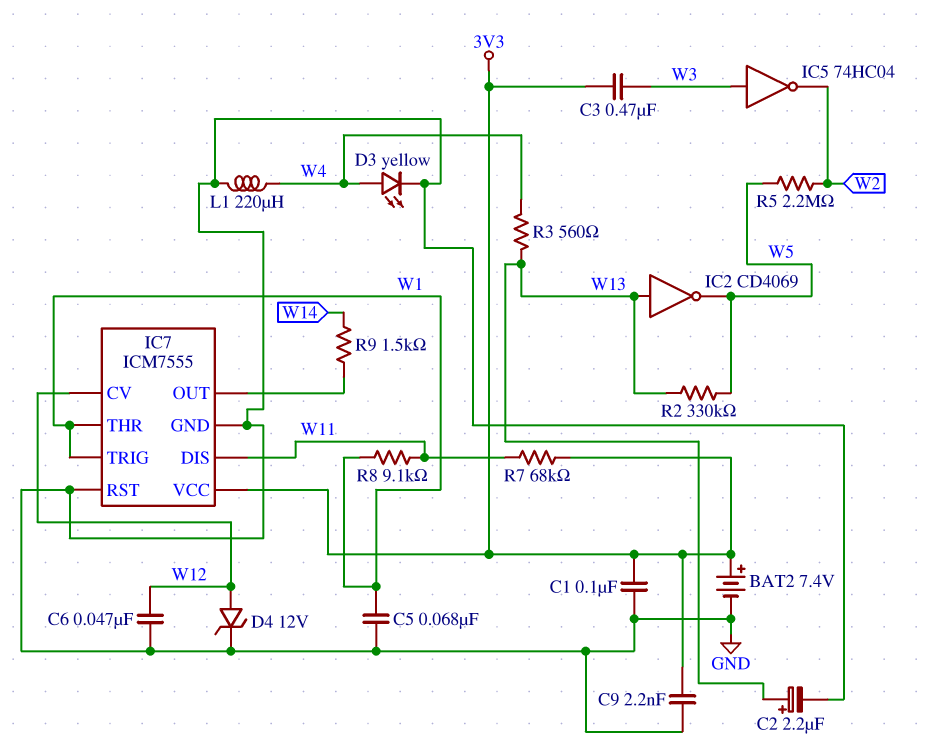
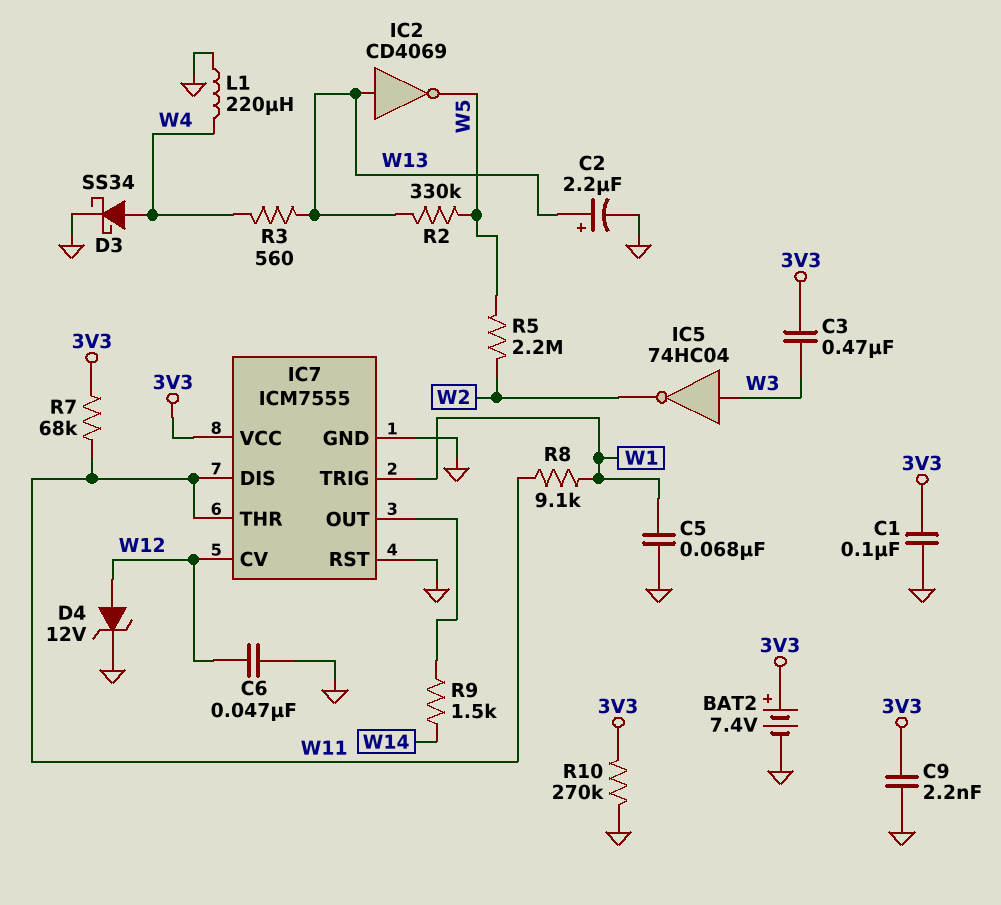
D3: LED yellow (A W4, K GND) -> schottky SS34 (A W4, K GND)
IC7 pin THR: W1 -> W11
R10: none -> 270k (3V3, GND)

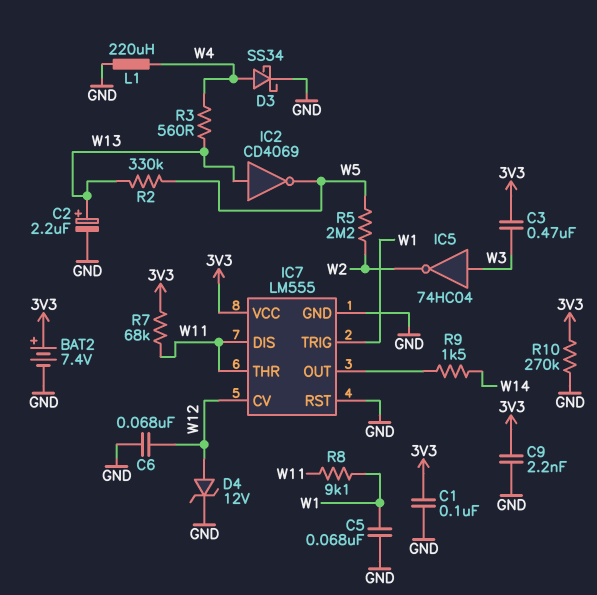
C6: 47nF (GND, W12) -> 68nF (GND, W12)
IC7: ICM7555 -> LM555

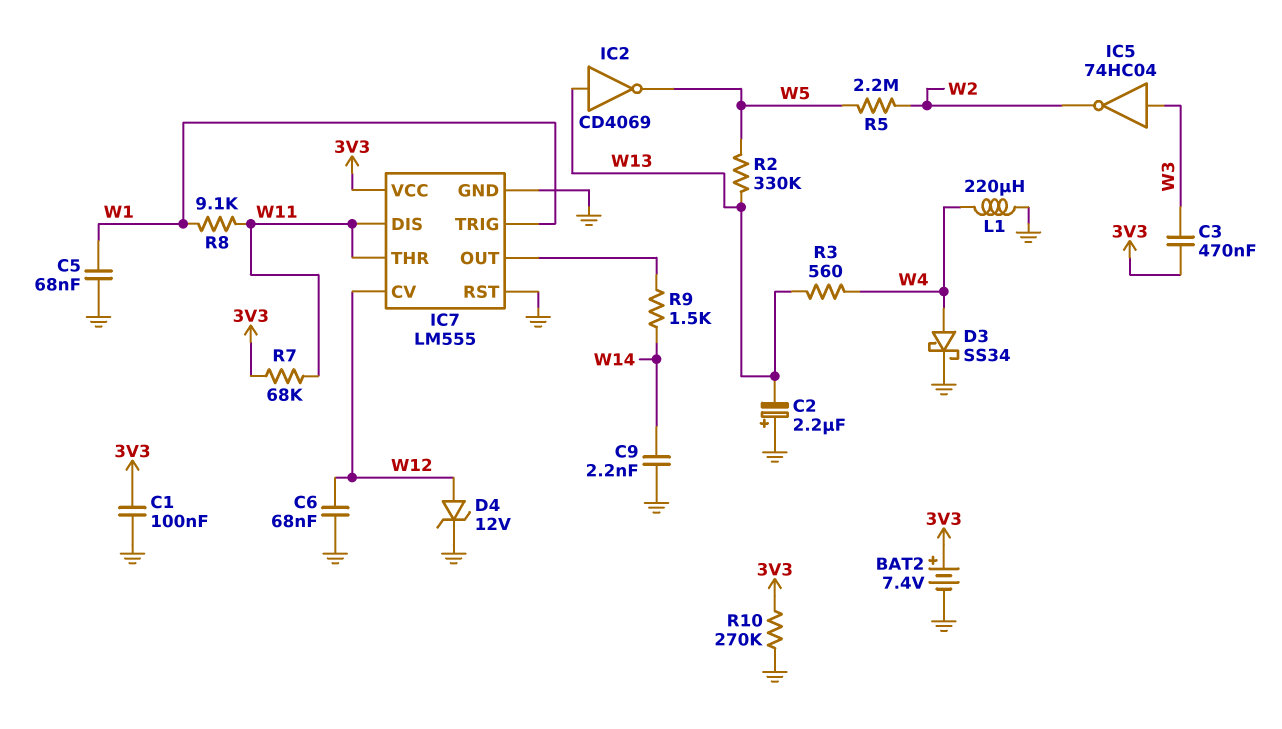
C2: 2.2uF (plus W13, minus GND) -> 2.2uF (plus GND, minus W13)
C9: 2.2nF (3V3, GND) -> 2.2nF (GND, W14)

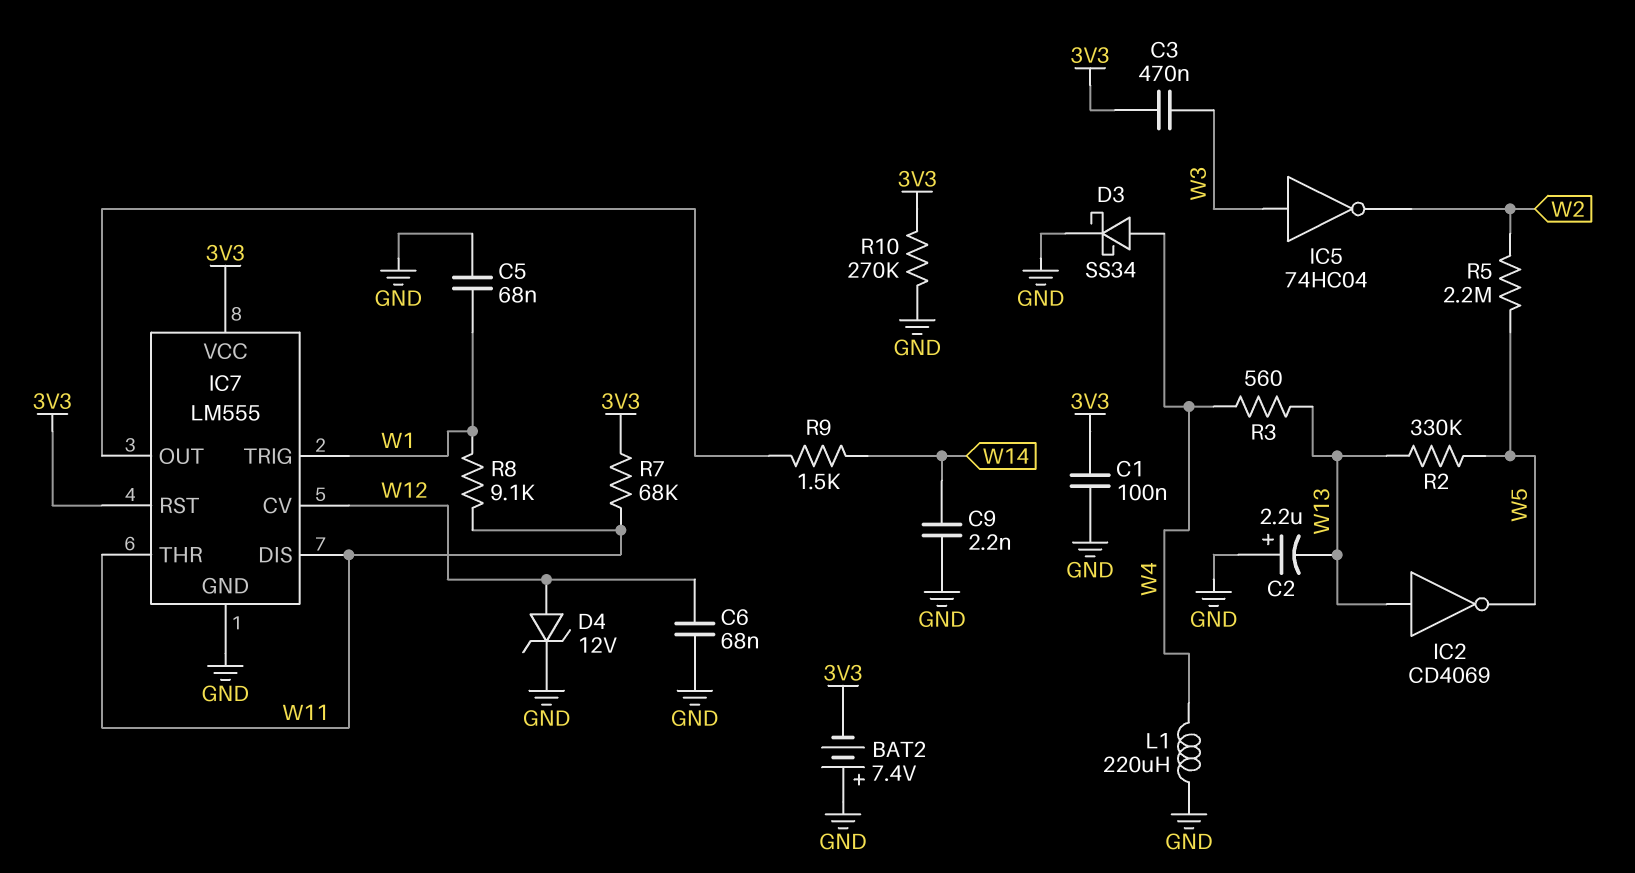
BAT2: 7.4V (plus 3V3, minus GND) -> 7.4V (plus GND, minus 3V3)
IC7 pin RST: GND -> 3V3

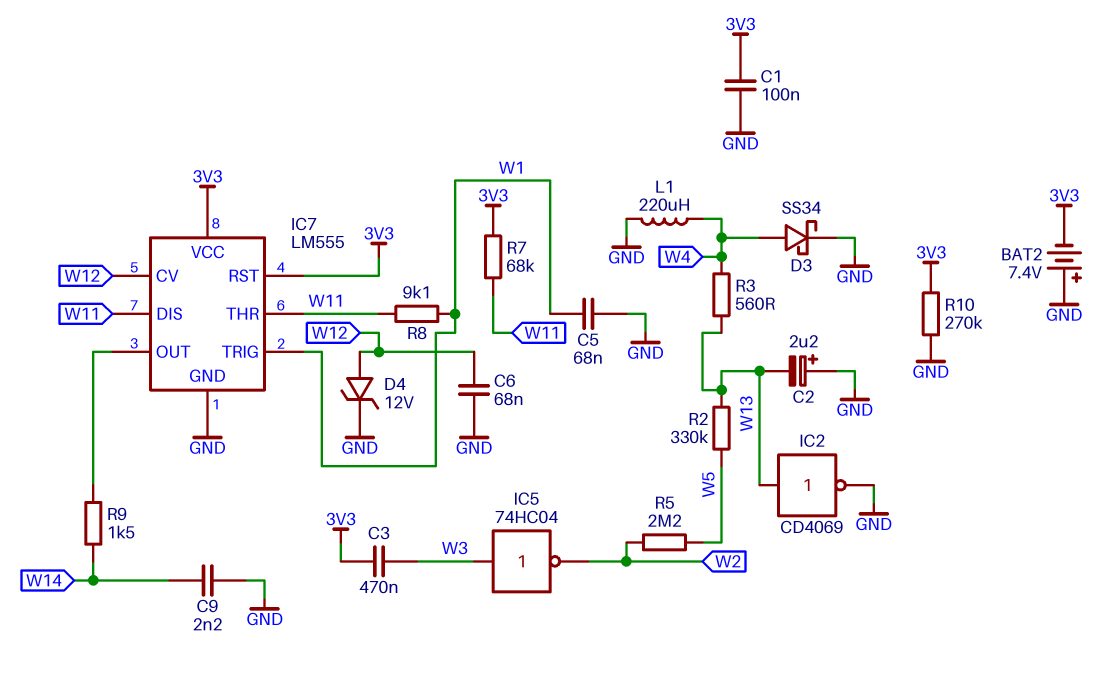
IC2: NOT CD4069 (in W13, out W5) -> NOT CD4069 (in W13, out GND)

